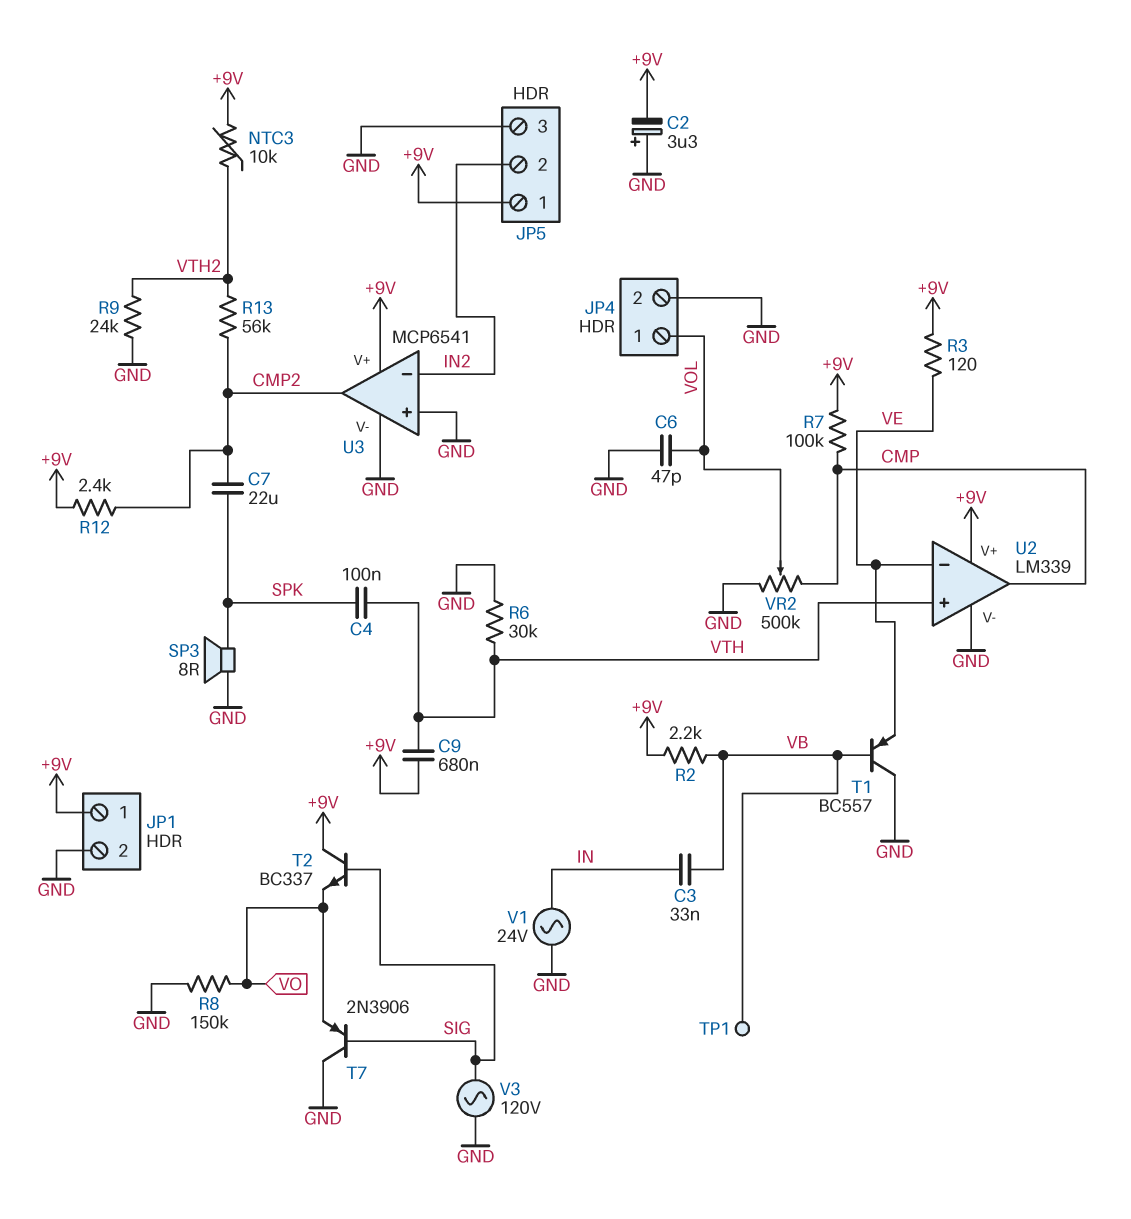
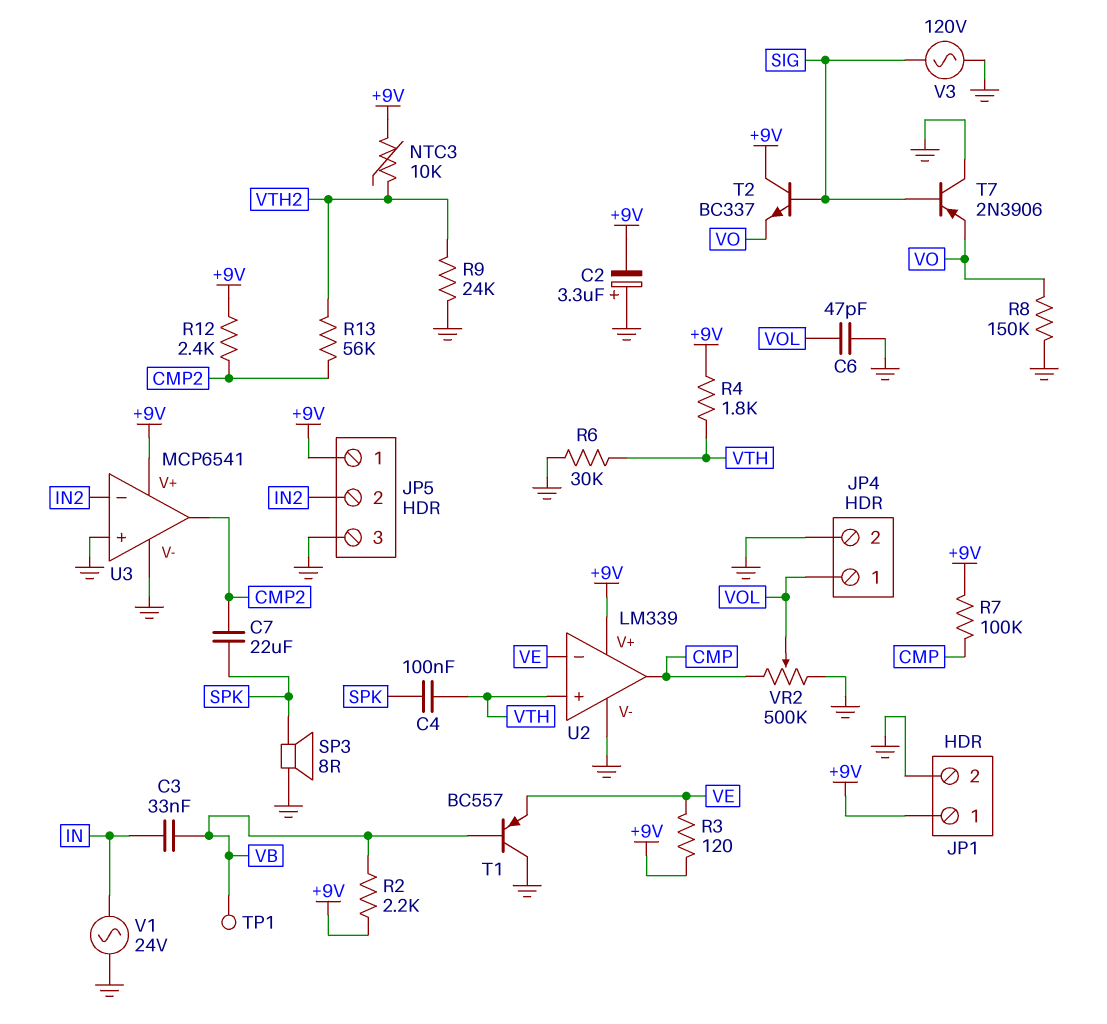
C9: 680nF (+9V, VTH) -> none
R4: none -> 1.8k (+9V, VTH)

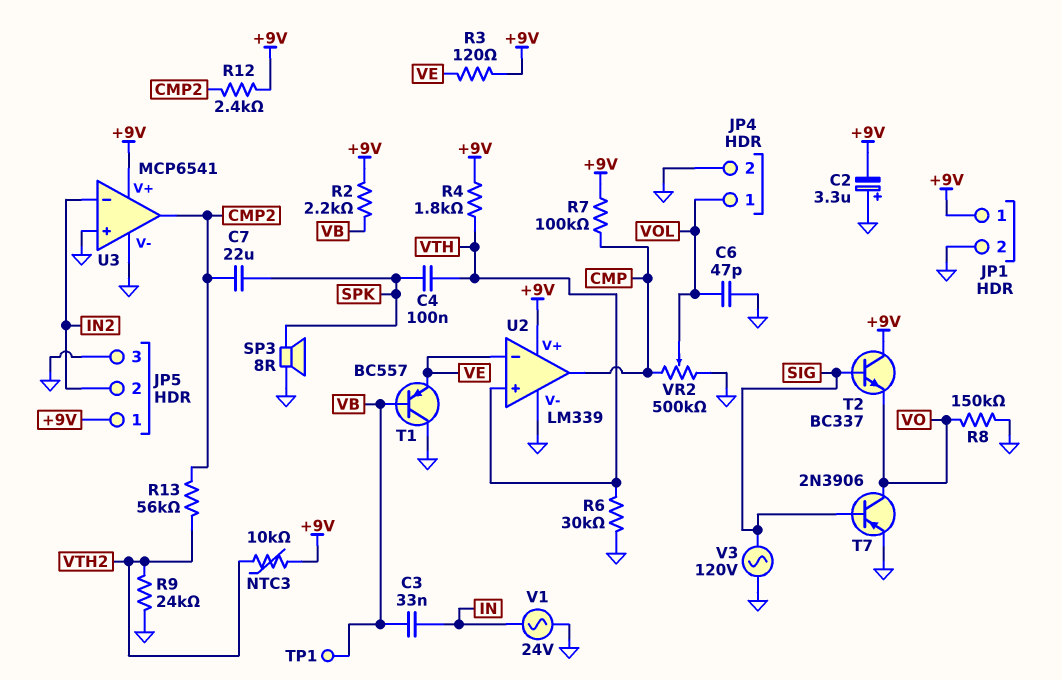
T7: PNP 2N3906 (B SIG, C GND, E VO) -> PNP 2N3906 (B SIG, C VO, E GND)

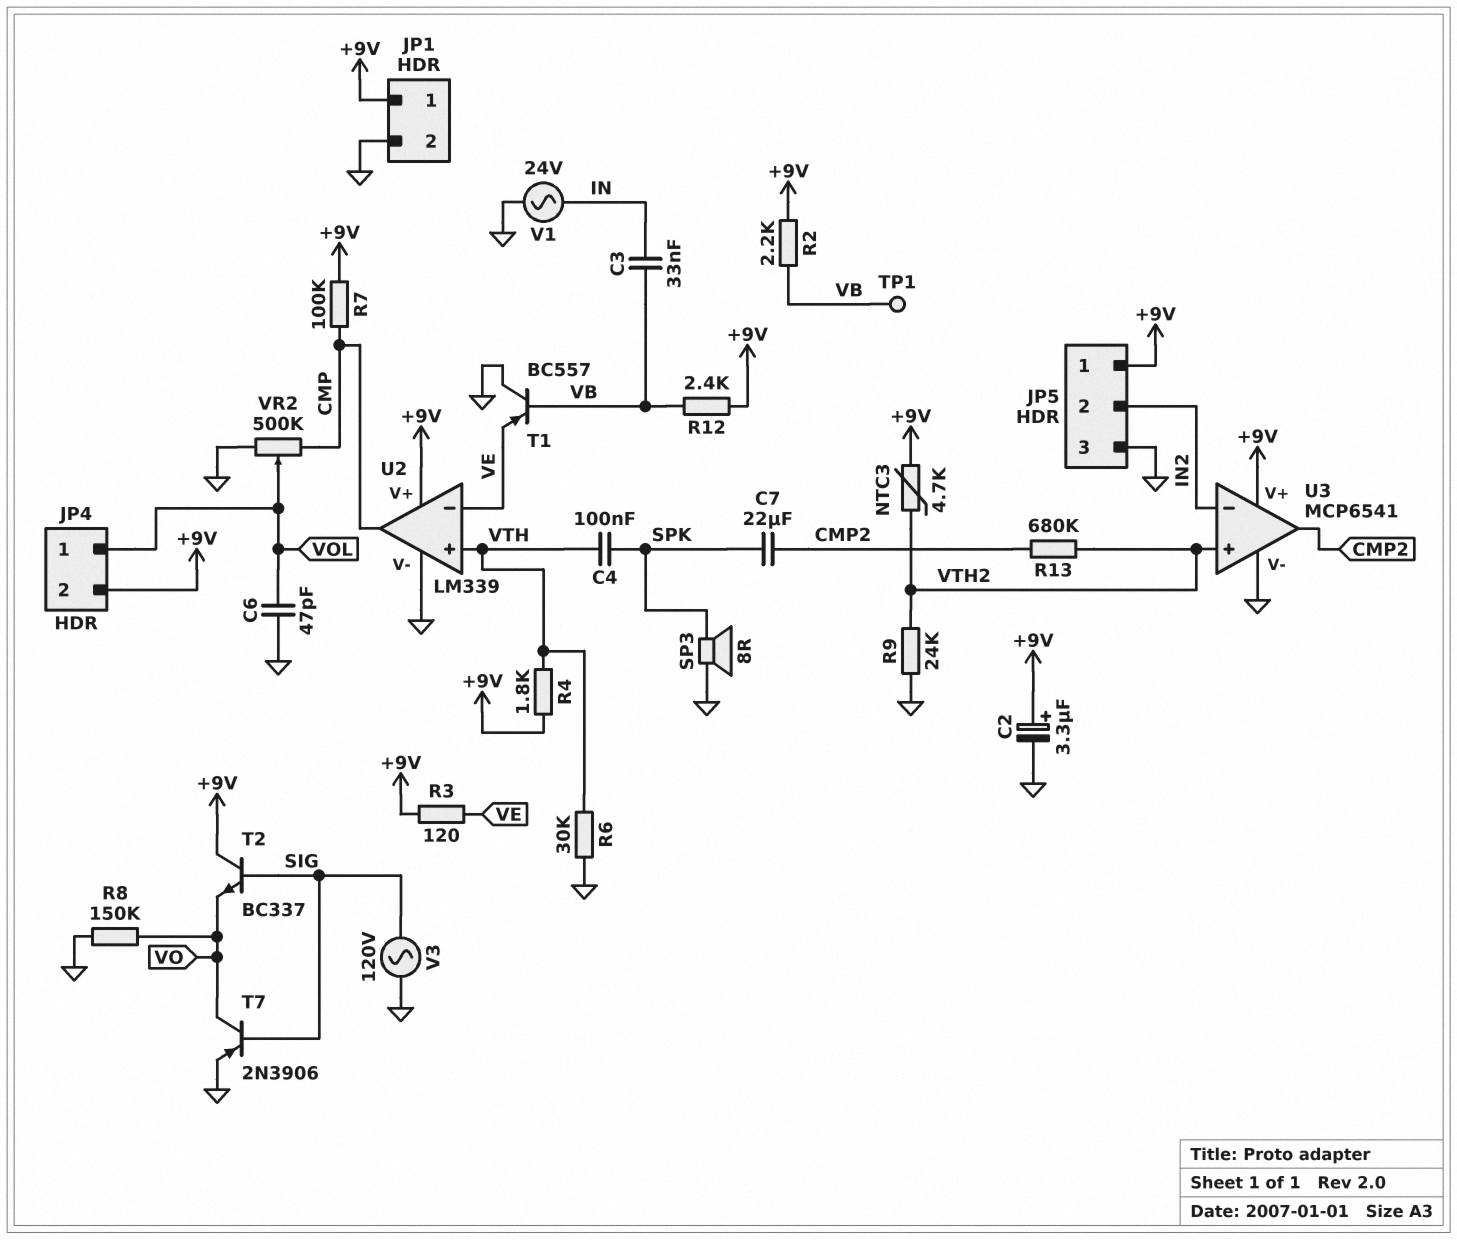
C2: 3.3uF (plus GND, minus +9V) -> 3.3uF (plus +9V, minus GND)
JP4 pin 2: GND -> +9V
NTC3: 10k (+9V, VTH2) -> 4.7k (+9V, VTH2)
R12: 2.4k (+9V, CMP2) -> 2.4k (+9V, VB)
R13: 56k (CMP2, VTH2) -> 680k (CMP2, VTH2)
U3 pin in+: GND -> VTH2

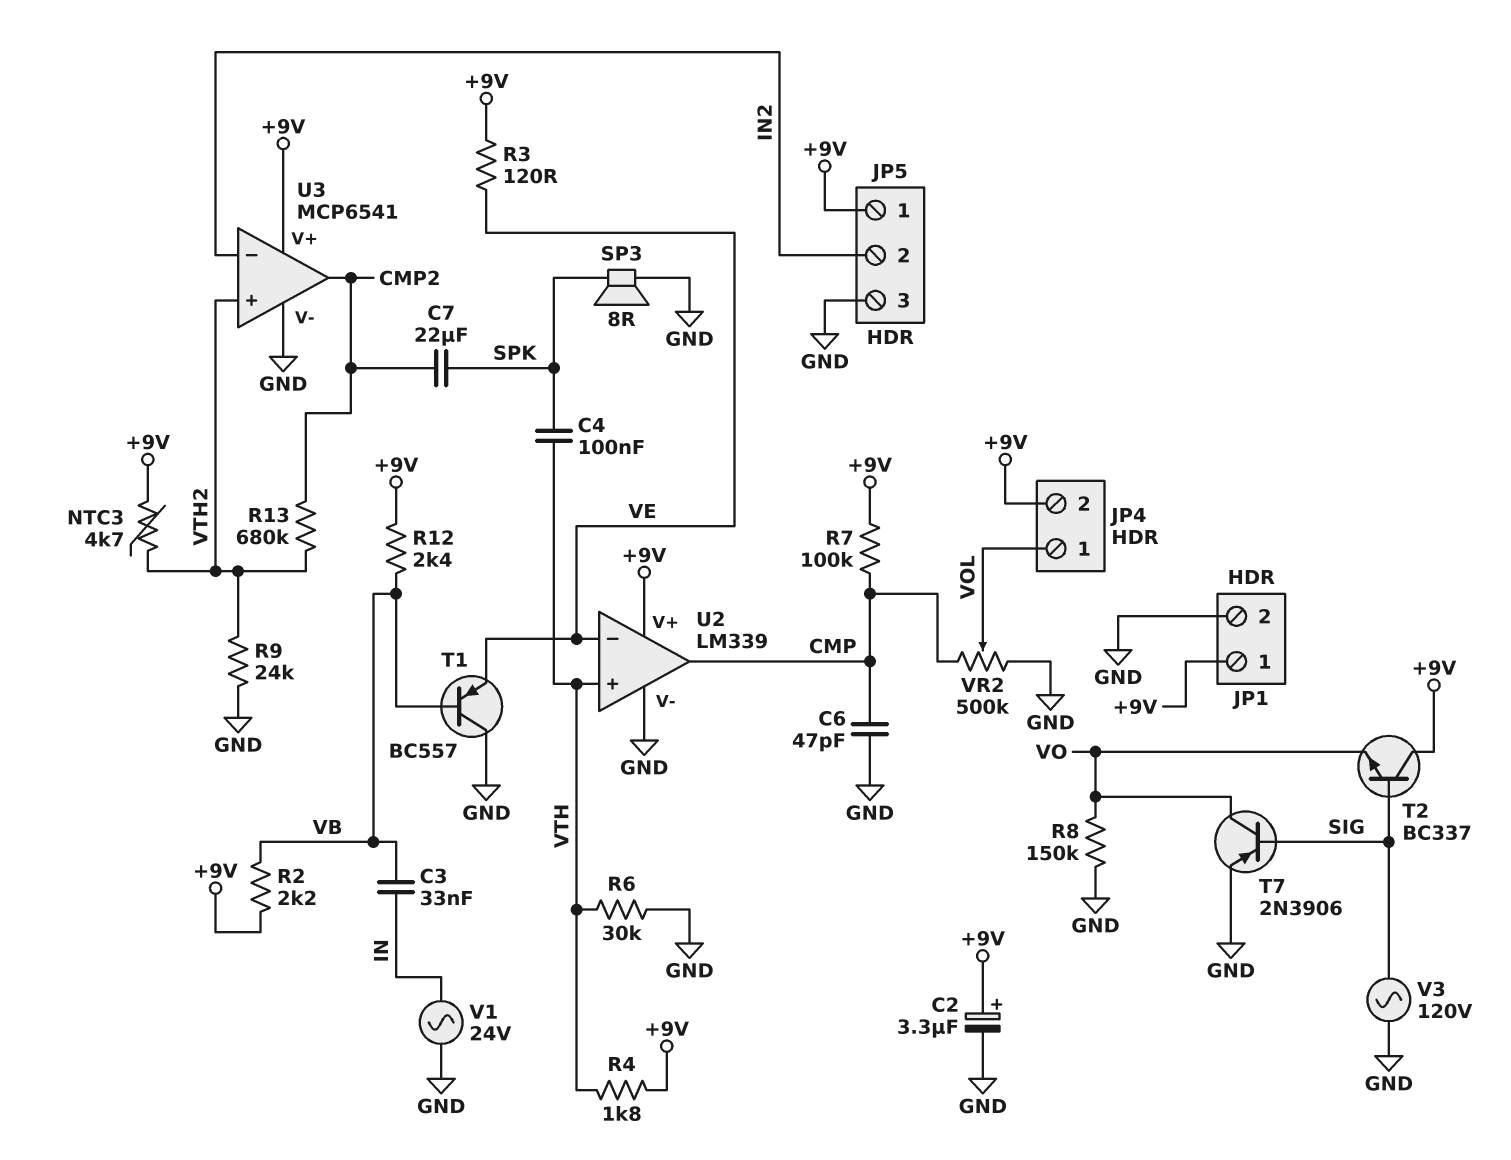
C6: 47pF (GND, VOL) -> 47pF (CMP, GND)
TP1: test point (VB) -> none

